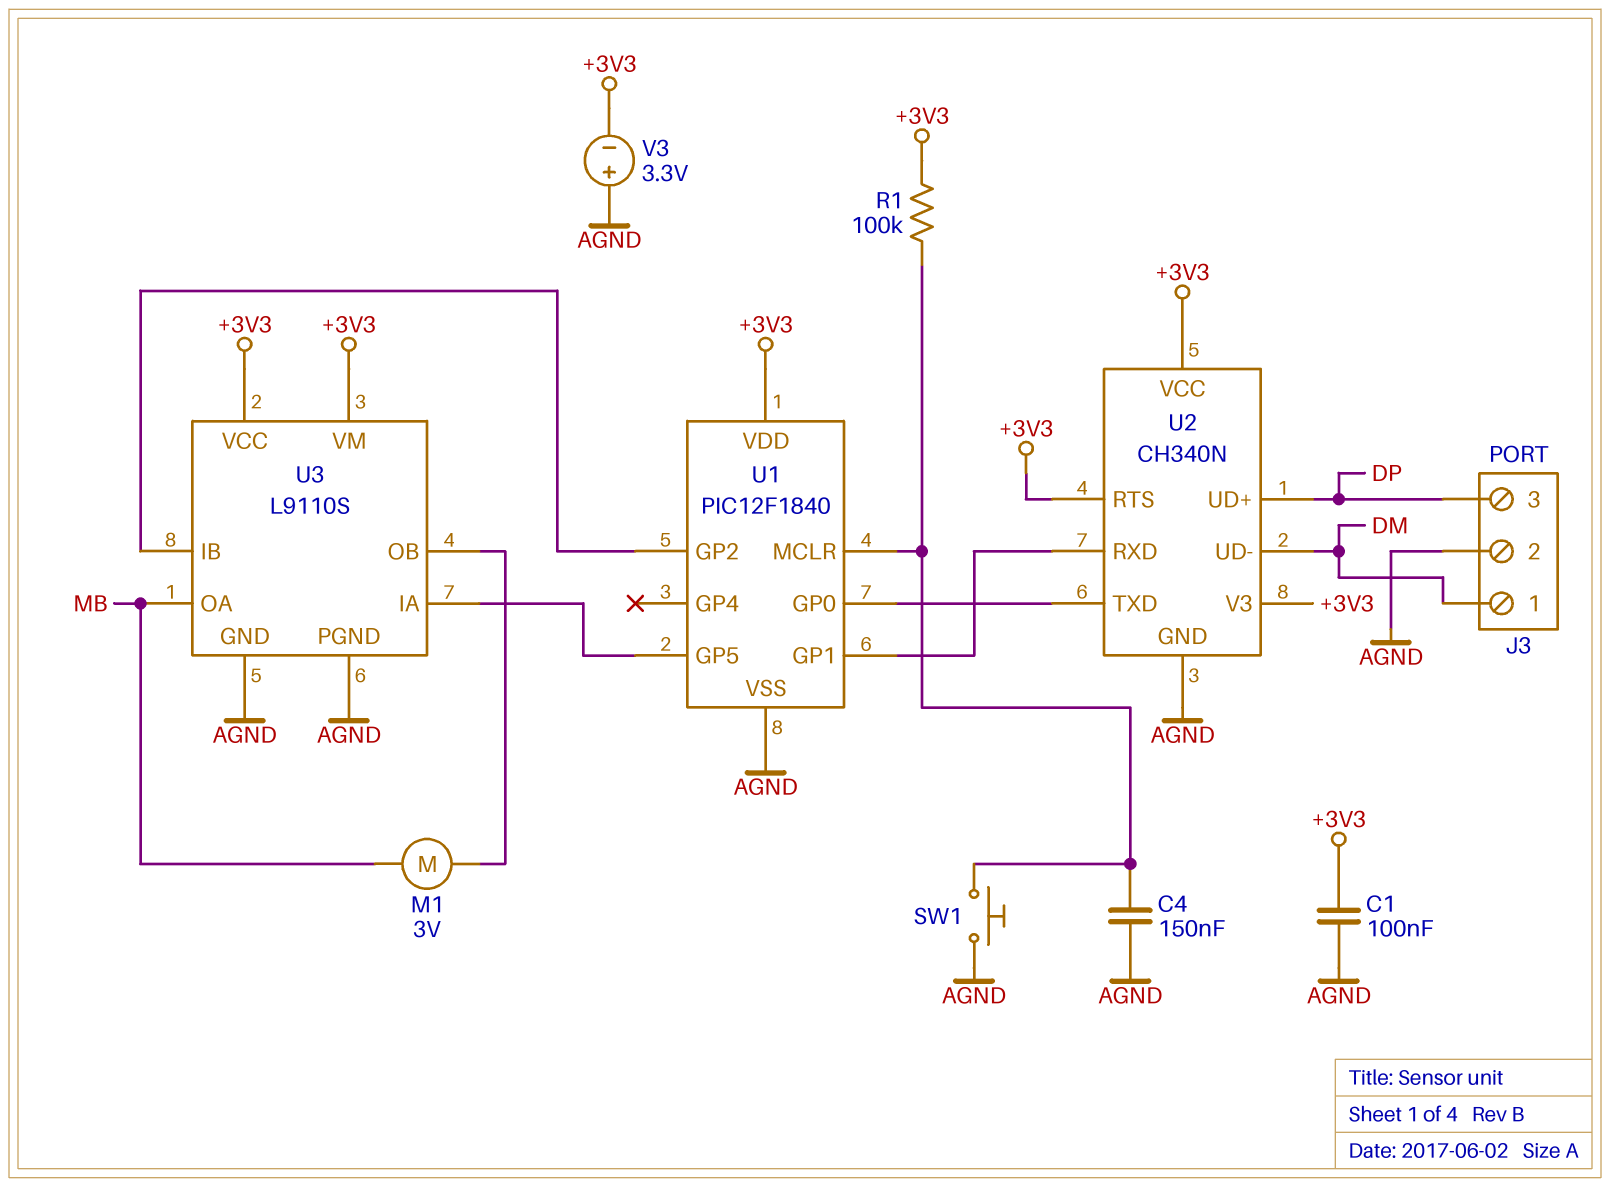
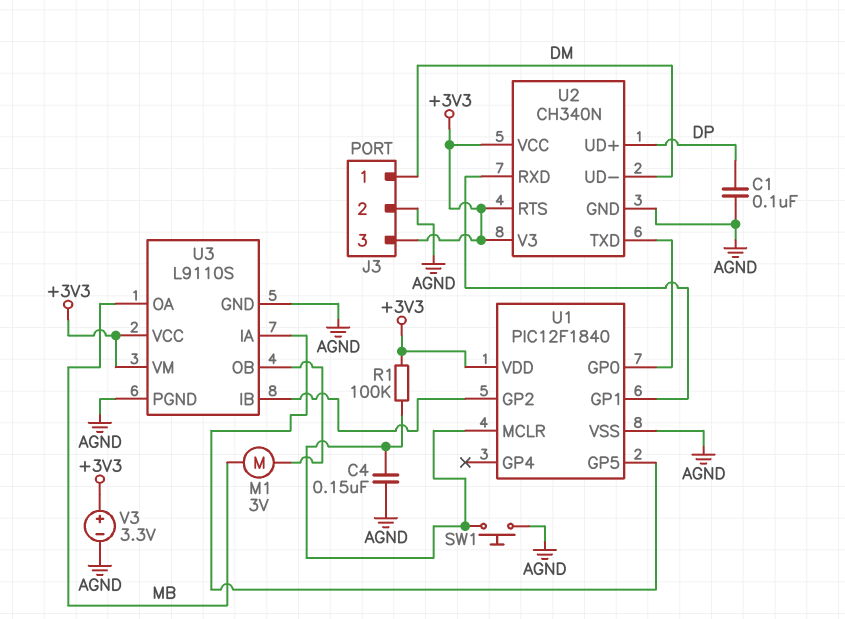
C1: 100nF (+3V3, AGND) -> 100nF (AGND, DP)
J3 pin 3: DP -> +3V3
V3: 3.3V (plus AGND, minus +3V3) -> 3.3V (plus +3V3, minus AGND)

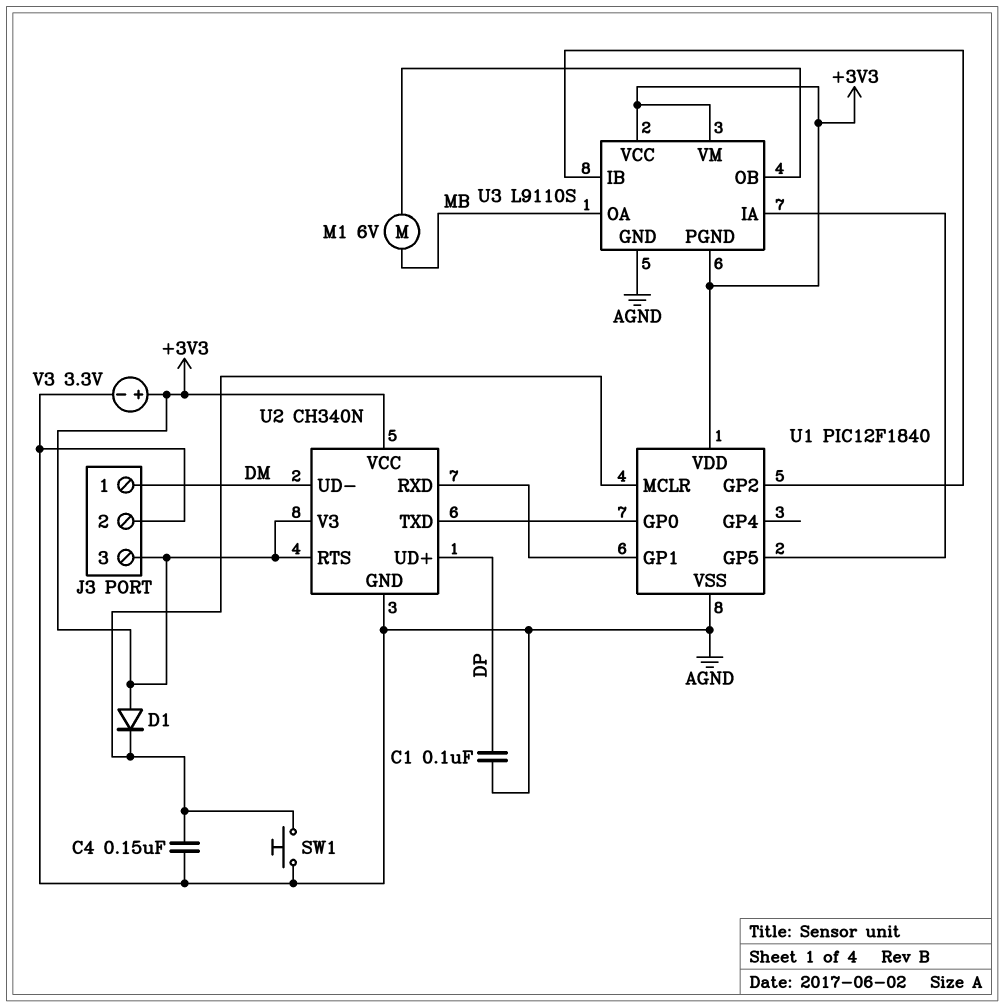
D1: none -> diode (A +3V3, K U1/MCLR)
M1: motor 3V (MB, U3/OB) -> motor 6V (MB, U3/OB)
R1: 100k (+3V3, U1/MCLR) -> none
U3 pin PGND: AGND -> +3V3

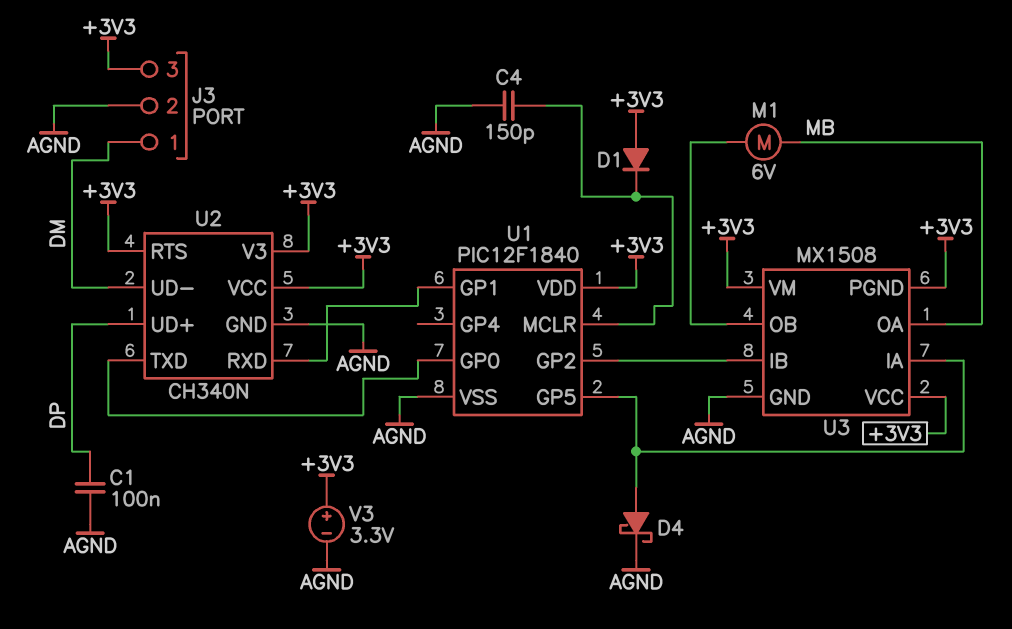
C4: 150nF (AGND, U1/MCLR) -> 150pF (AGND, U1/MCLR)
D4: none -> schottky (A U1/GP5, K AGND)
SW1: button (AGND, U1/MCLR) -> none
U3: L9110S -> MX1508

